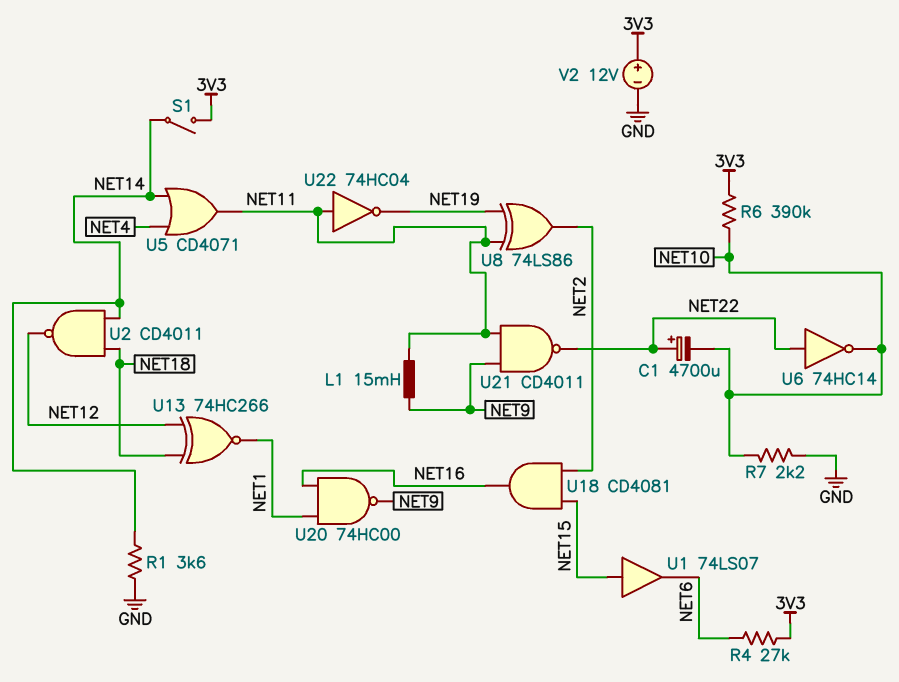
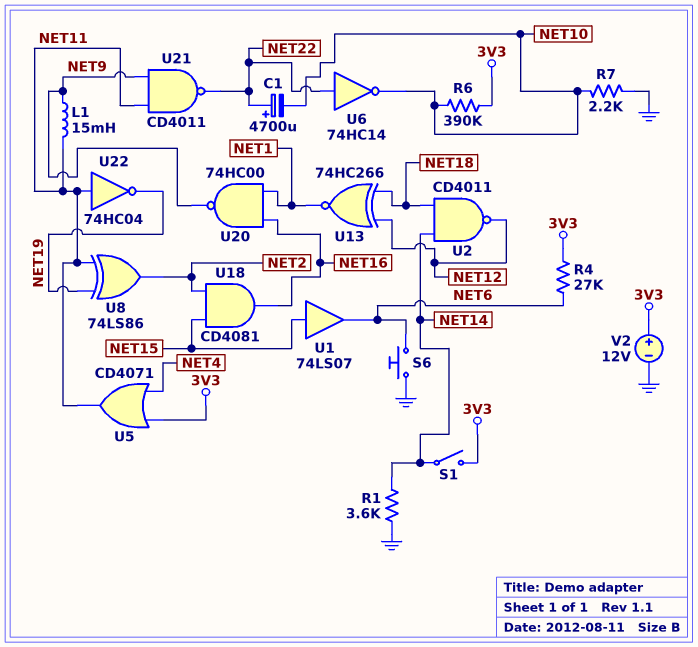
S6: none -> button (GND, NET6)
U5: OR CD4071 (in NET4, in NET14, out NET11) -> OR CD4071 (in 3V3, in NET4, out NET11)

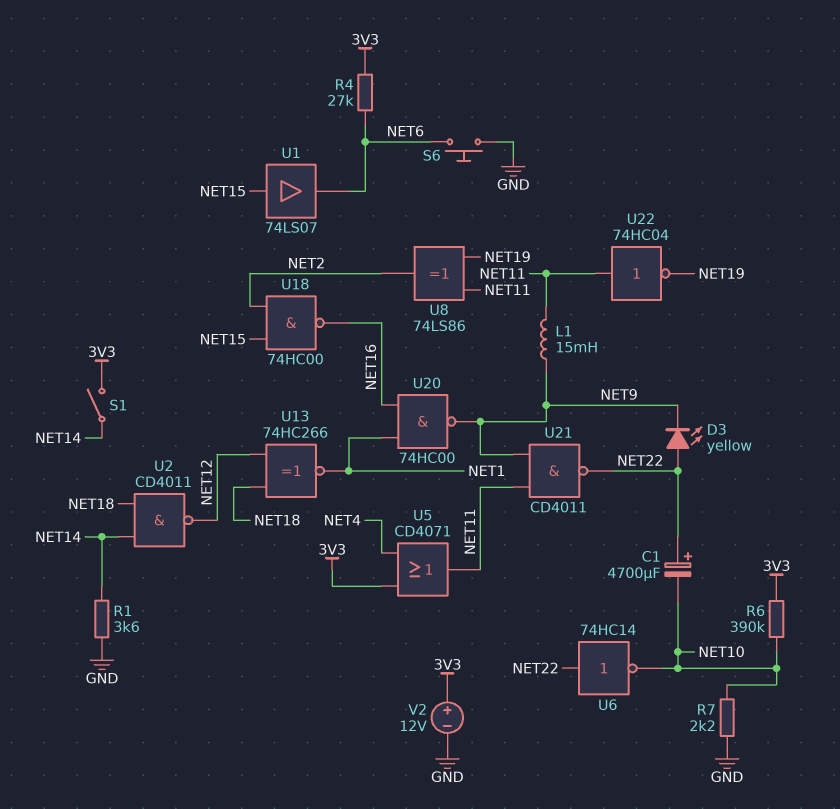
D3: none -> LED yellow (A NET22, K NET9)
U18: AND CD4081 (in NET2, in NET15, out NET16) -> NAND 74HC00 (in NET2, in NET15, out NET16)

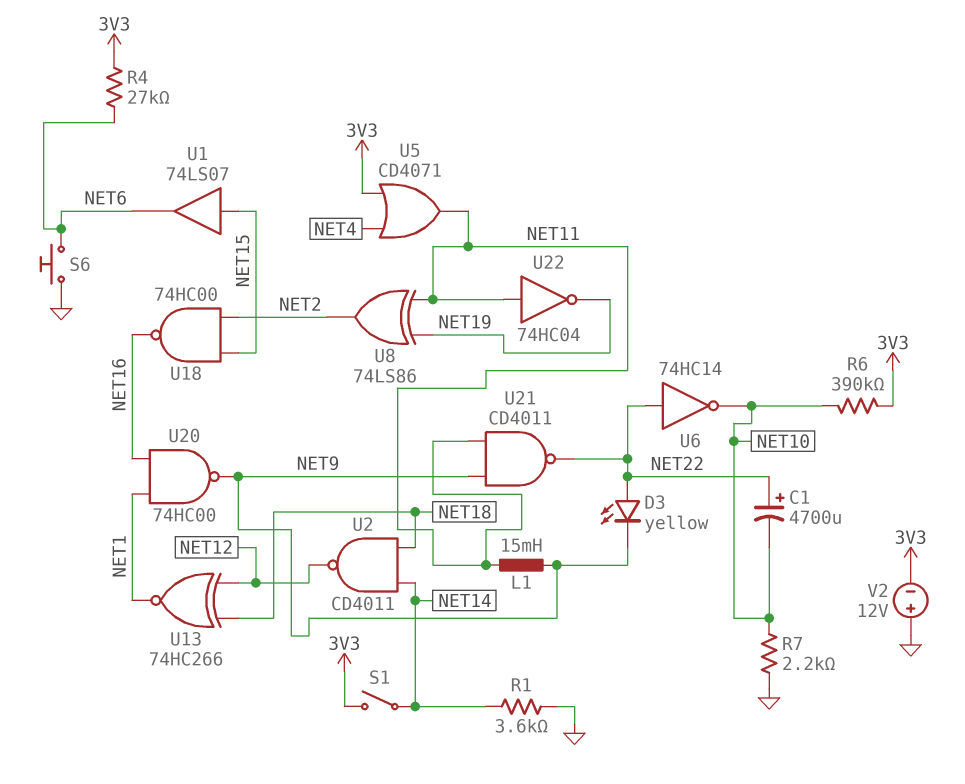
V2: 12V (plus 3V3, minus GND) -> 12V (plus GND, minus 3V3)

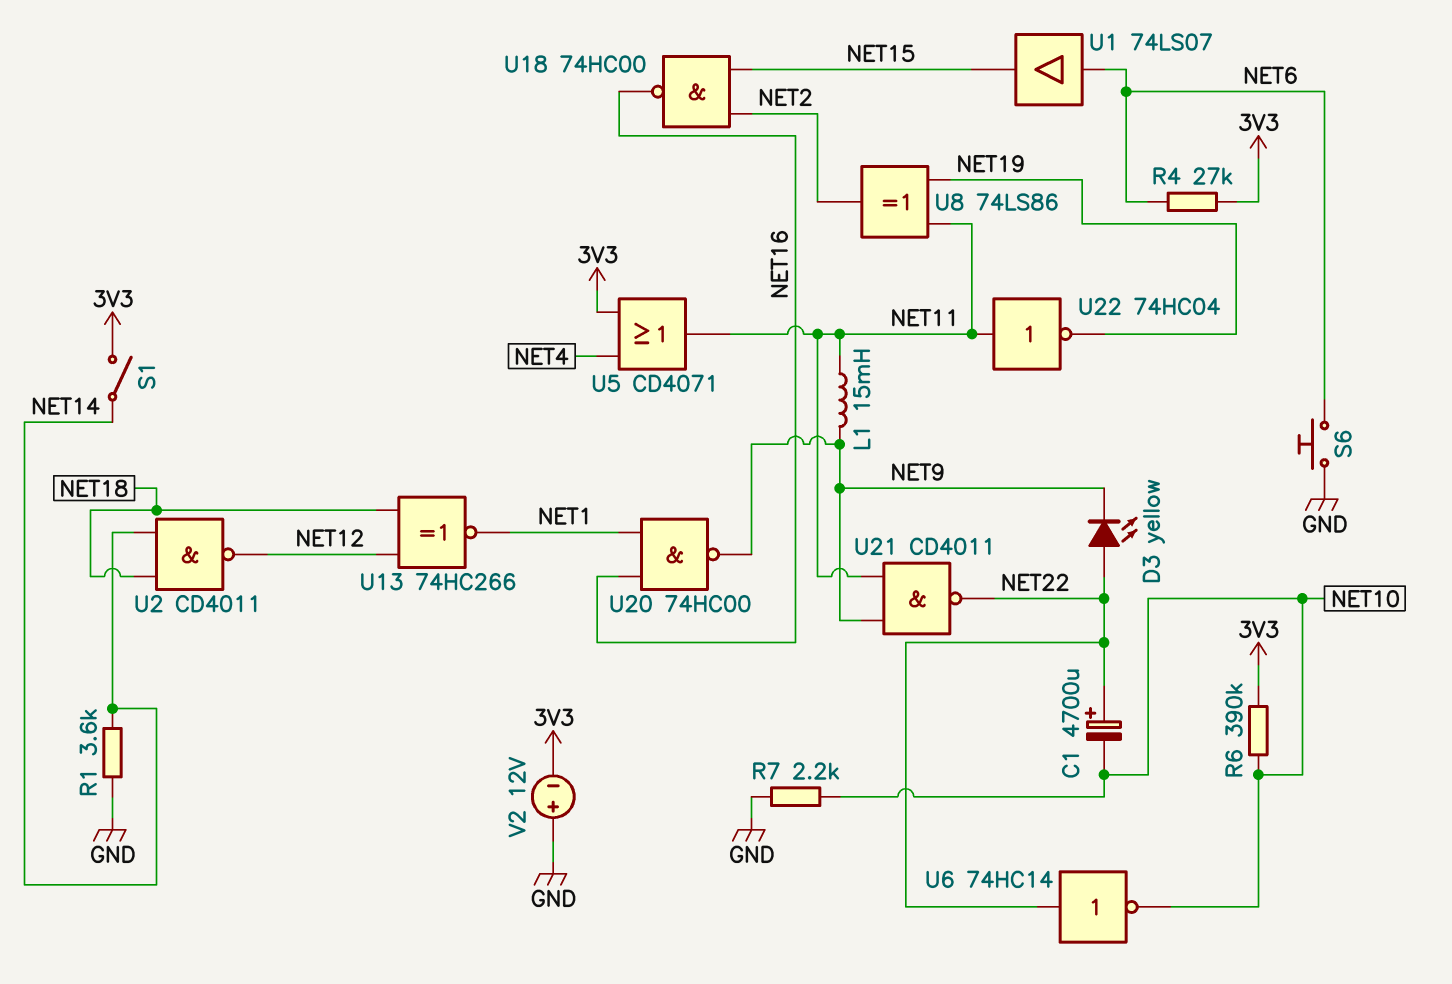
U1: buffer 74LS07 (in NET15, out NET6) -> buffer 74LS07 (in NET6, out NET15)

